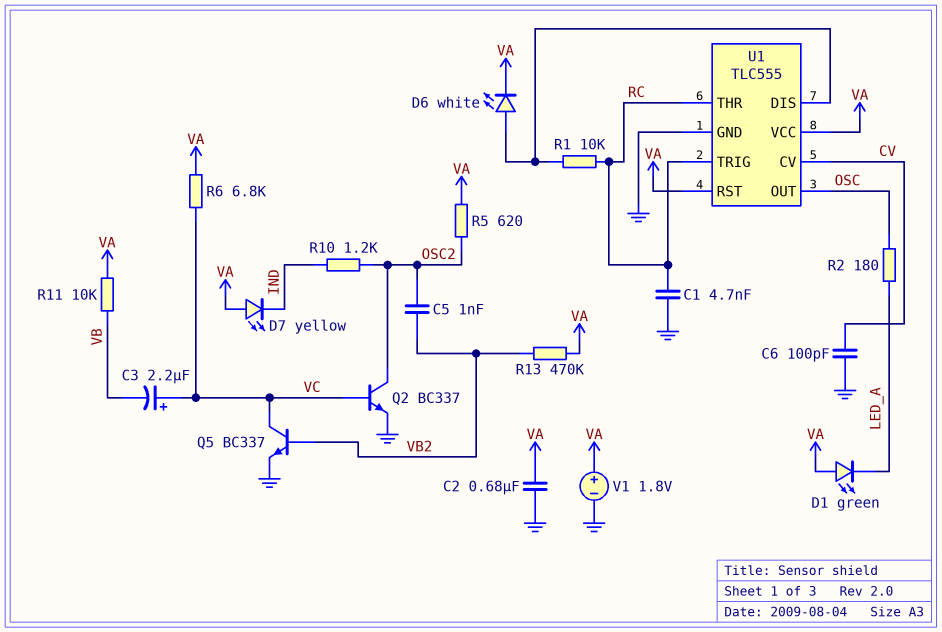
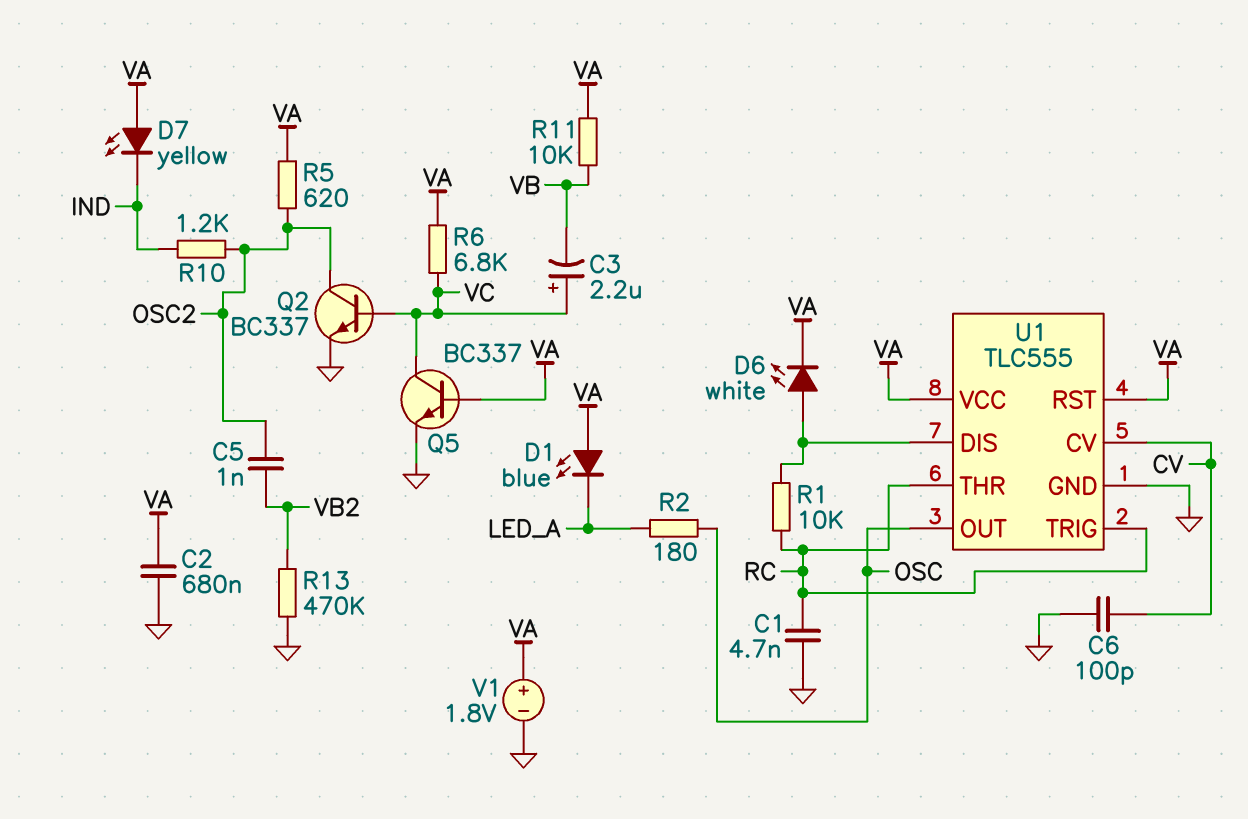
D1: LED green (A VA, K LED_A) -> LED blue (A VA, K LED_A)
Q5: NPN BC337 (B VB2, C VC, E GND) -> NPN BC337 (B VA, C VC, E GND)
R13: 470k (VA, VB2) -> 470k (GND, VB2)

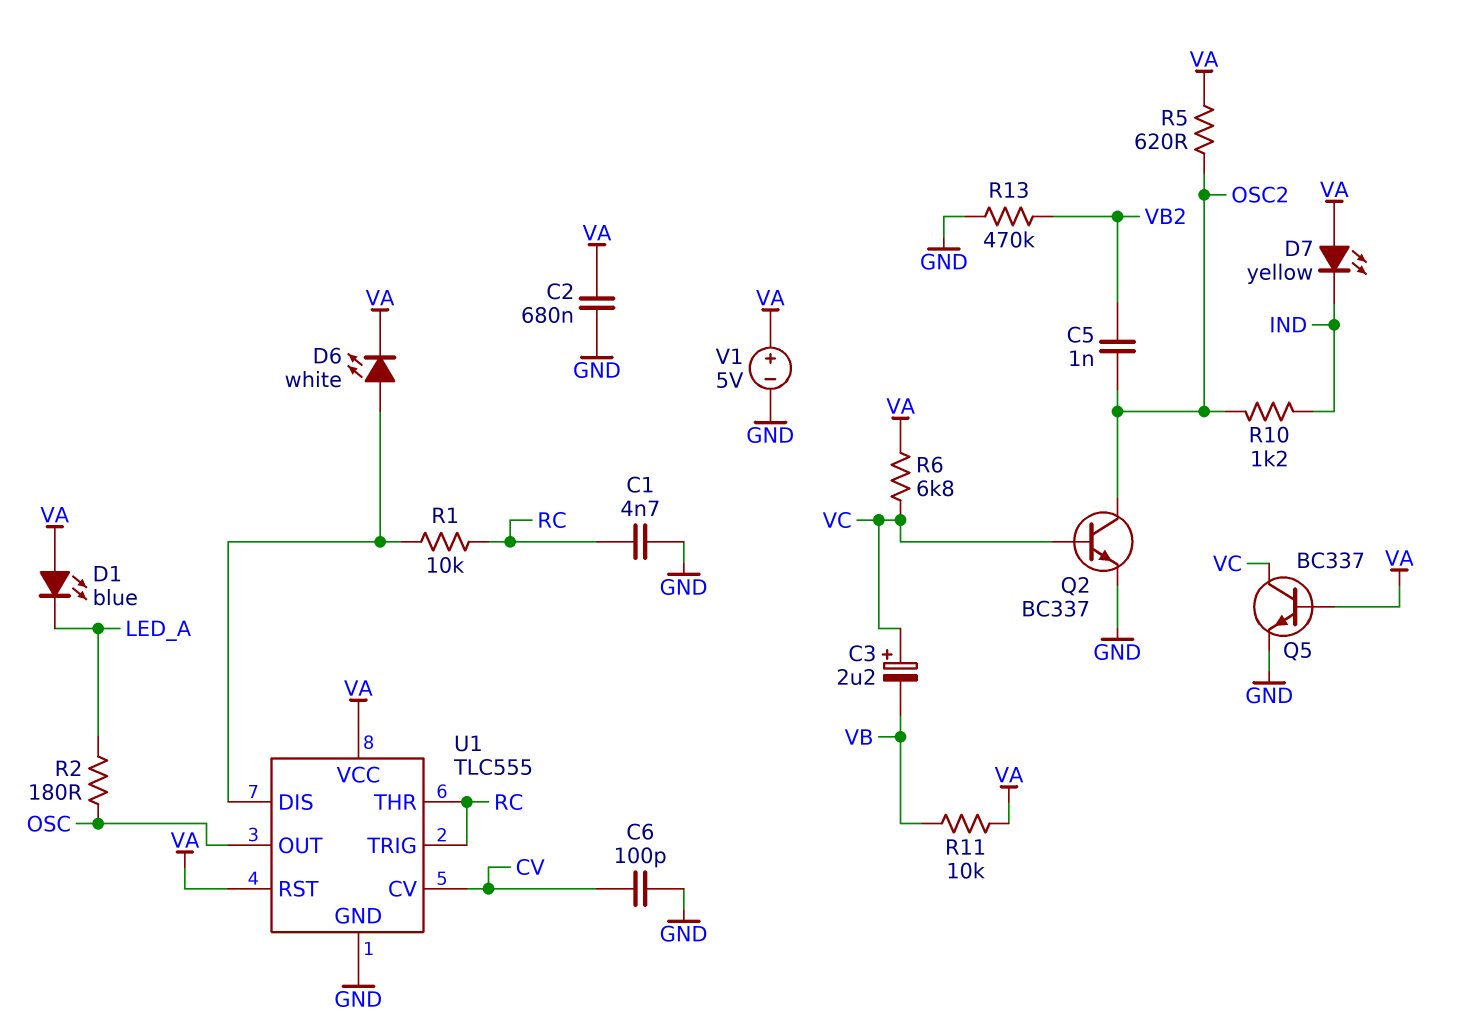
V1: 1.8V (plus VA, minus GND) -> 5V (plus VA, minus GND)

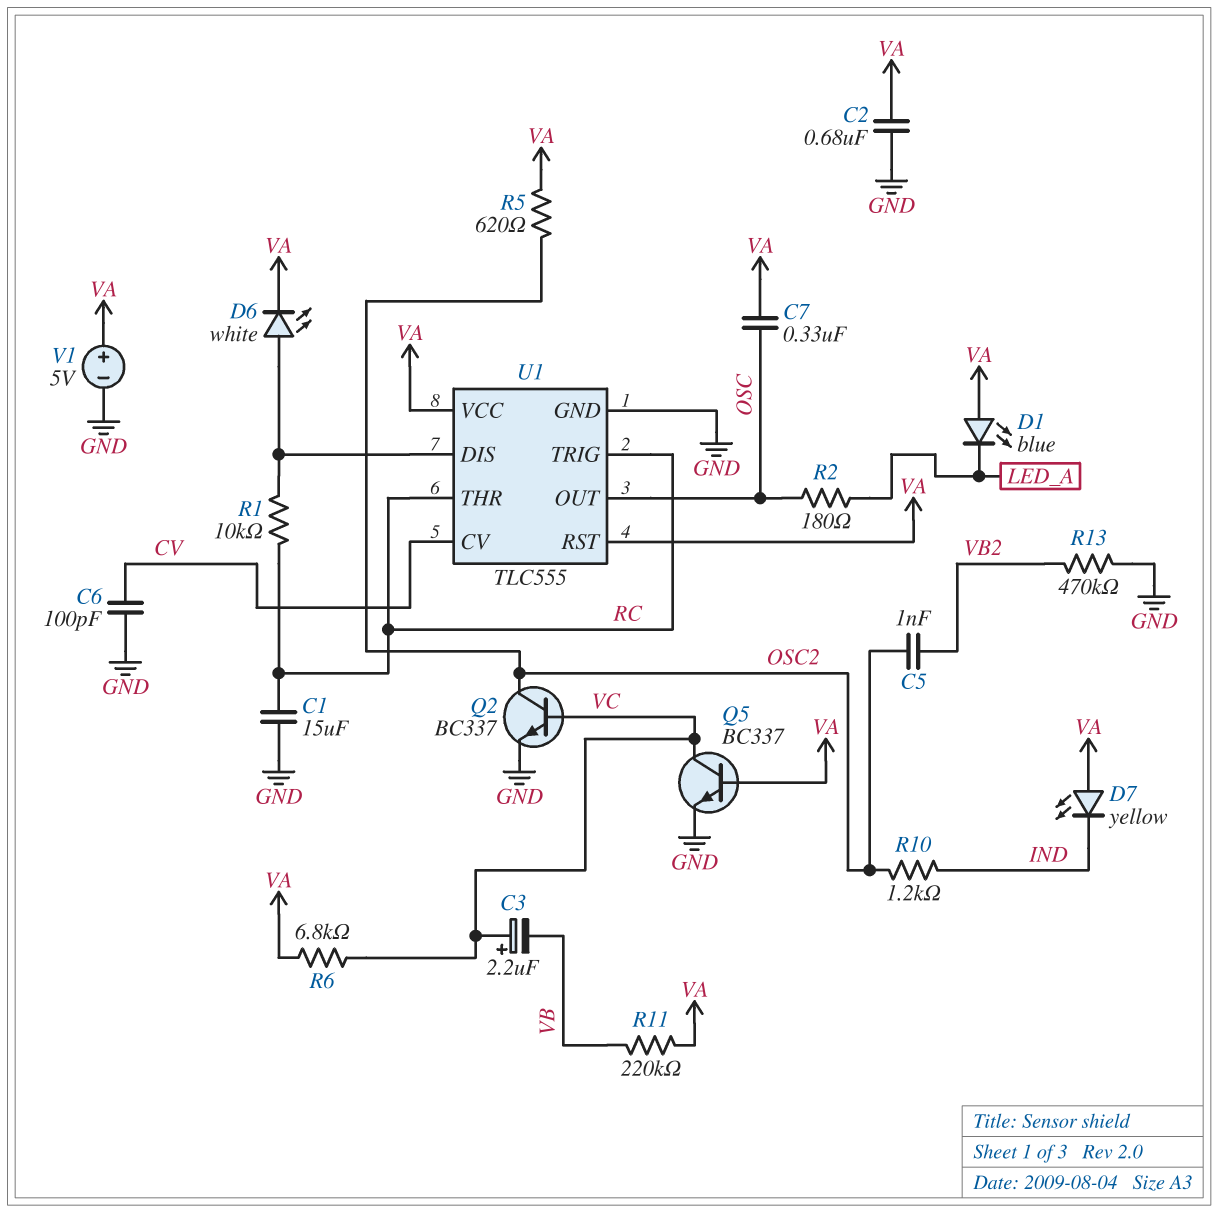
C1: 4.7nF (GND, RC) -> 15uF (GND, RC)
C7: none -> 330nF (OSC, VA)
R11: 10k (VA, VB) -> 220k (VA, VB)

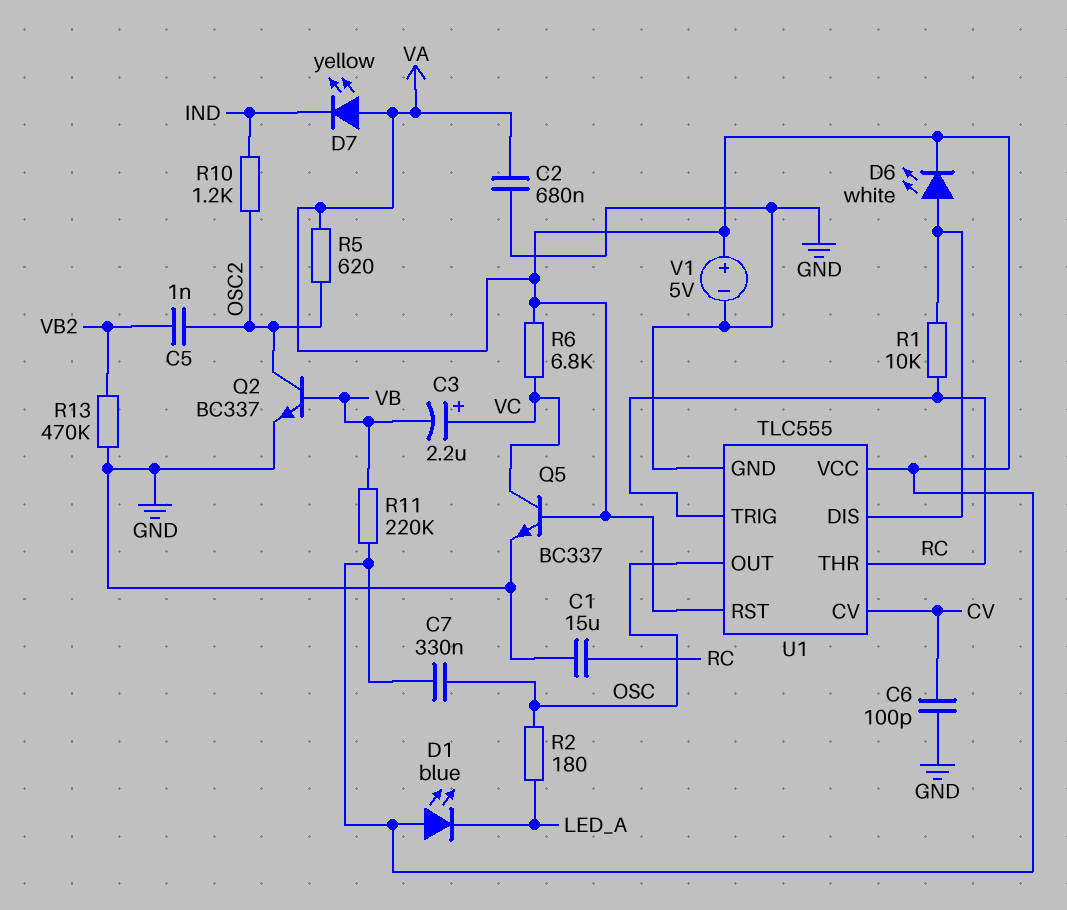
Q2: NPN BC337 (B VC, C OSC2, E GND) -> NPN BC337 (B VB, C OSC2, E GND)

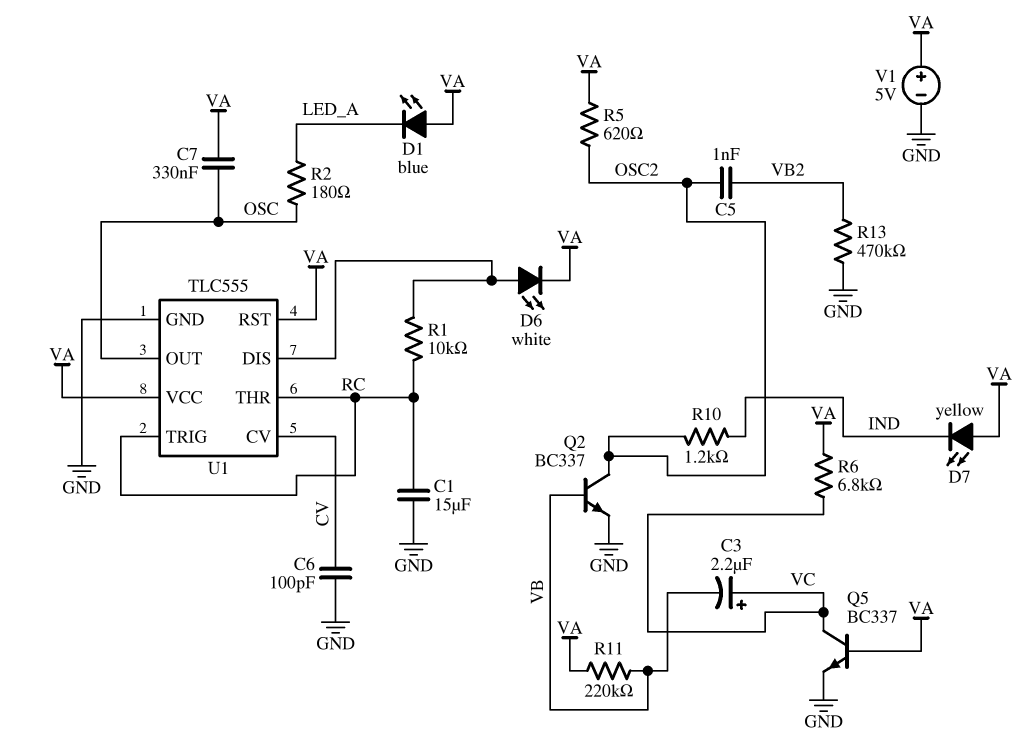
C2: 680nF (GND, VA) -> none

